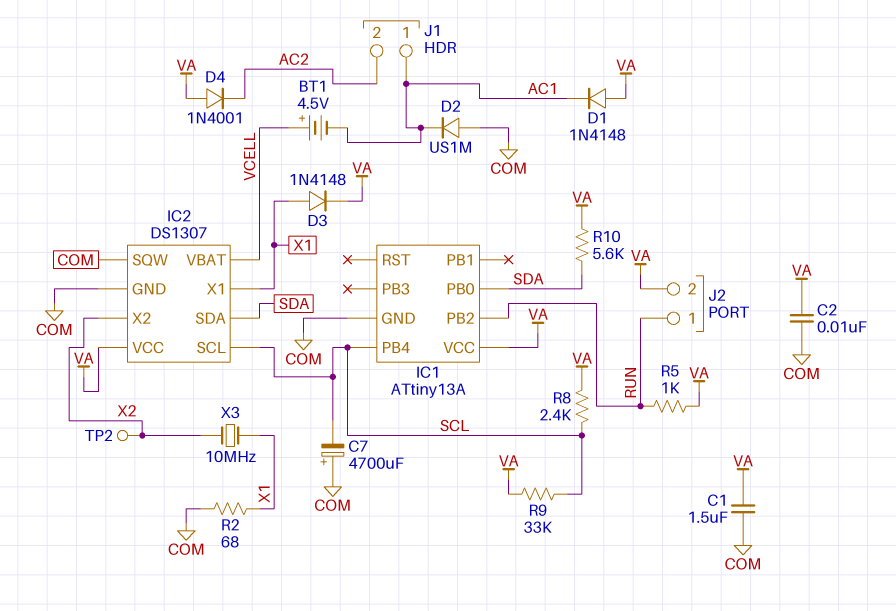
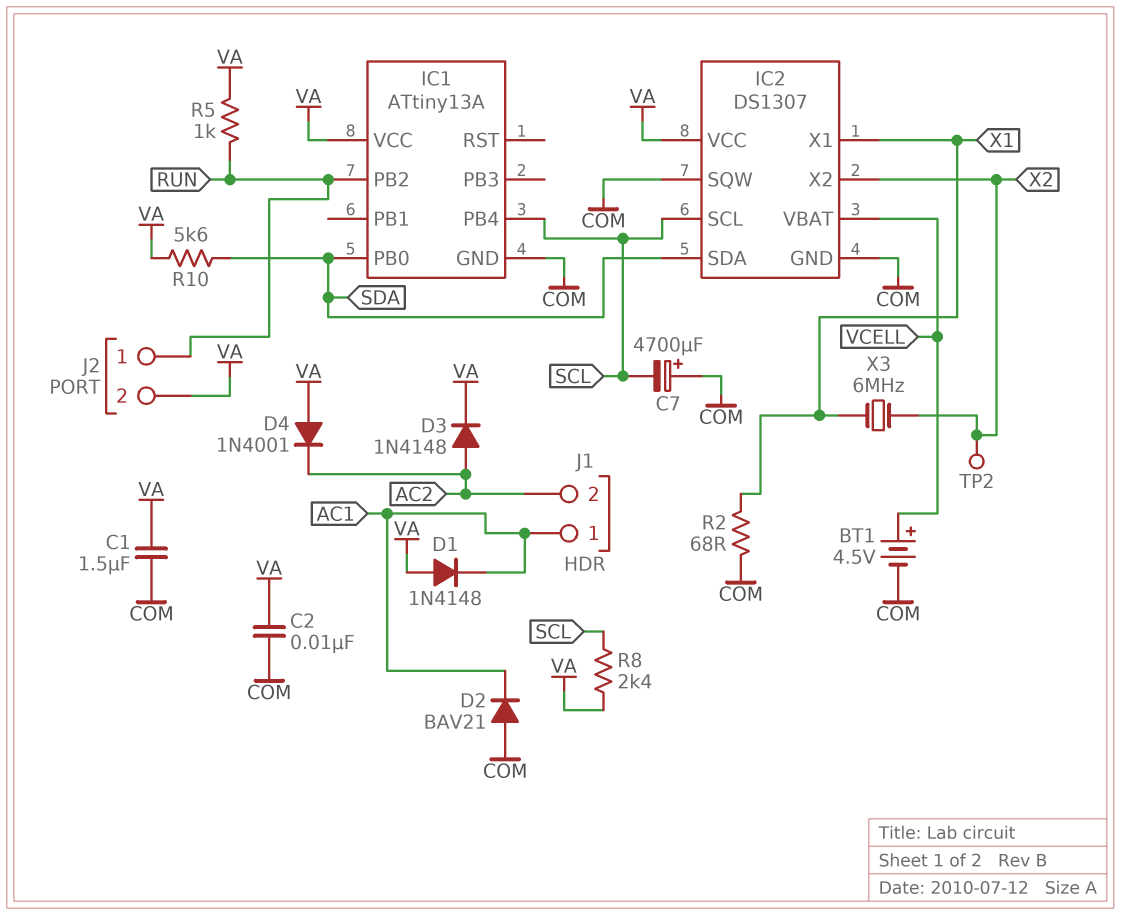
BT1: 4.5V (plus VCELL, minus AC1) -> 4.5V (plus VCELL, minus COM)
D2: diode US1M (A COM, K AC1) -> diode BAV21 (A COM, K AC1)
D3: diode 1N4148 (A X1, K VA) -> diode 1N4148 (A AC2, K VA)
R9: 33k (SCL, VA) -> none
X3: 10MHz (X1, X2) -> 6MHz (X1, X2)

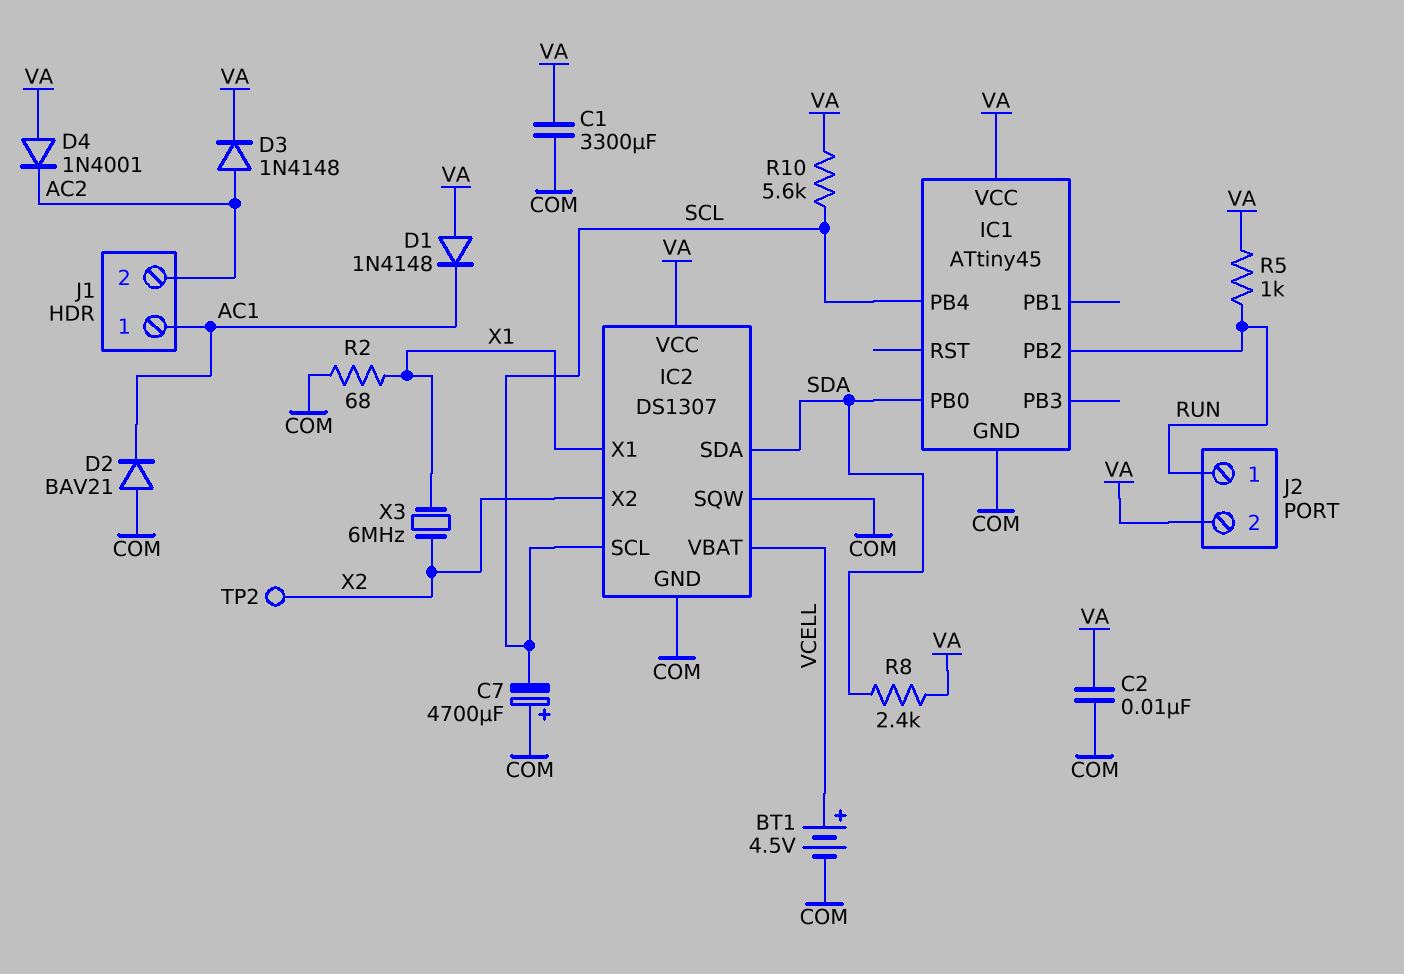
C1: 1.5uF (COM, VA) -> 3300uF (COM, VA)
IC1: ATtiny13A -> ATtiny45
R8: 2.4k (SCL, VA) -> 2.4k (SDA, VA)
R10: 5.6k (SDA, VA) -> 5.6k (SCL, VA)

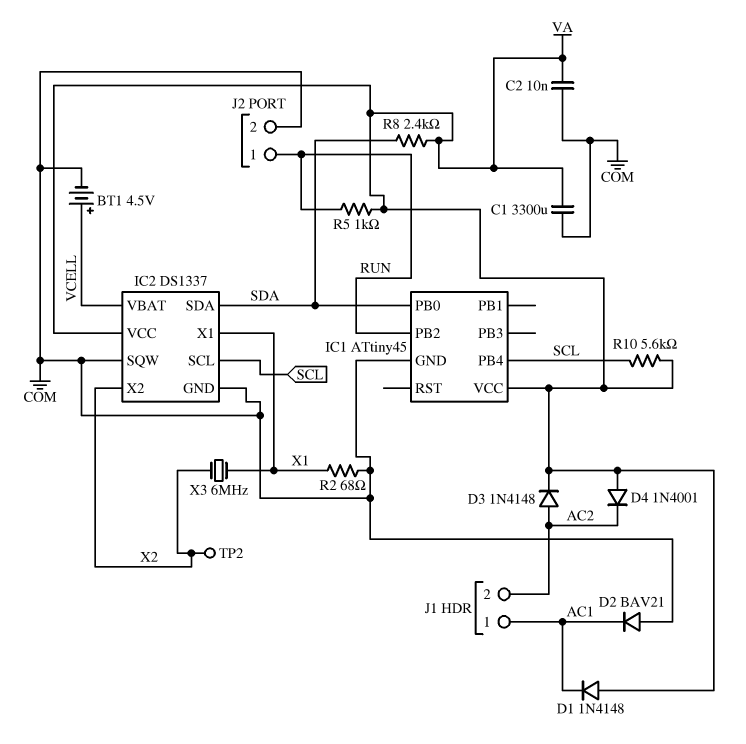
C7: 4700uF (plus COM, minus SCL) -> none
IC2: DS1307 -> DS1337
J2 pin 2: VA -> COM

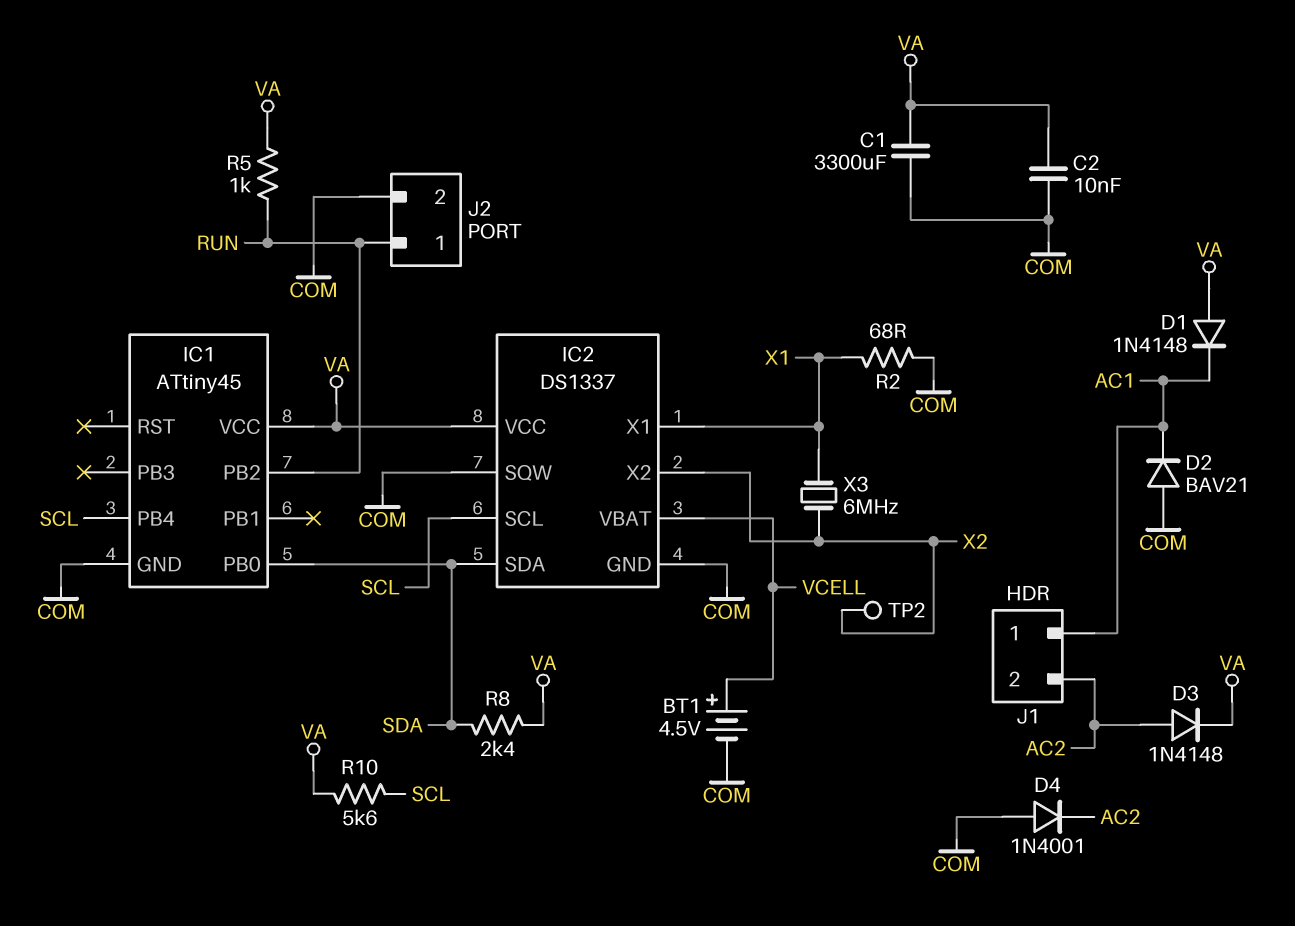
D4: diode 1N4001 (A VA, K AC2) -> diode 1N4001 (A COM, K AC2)

